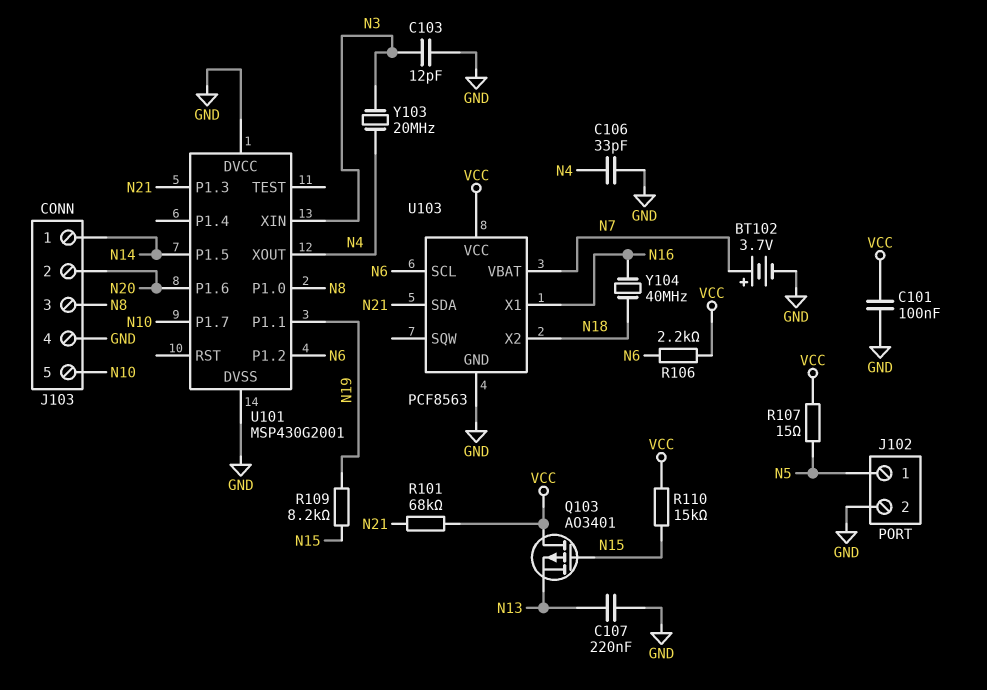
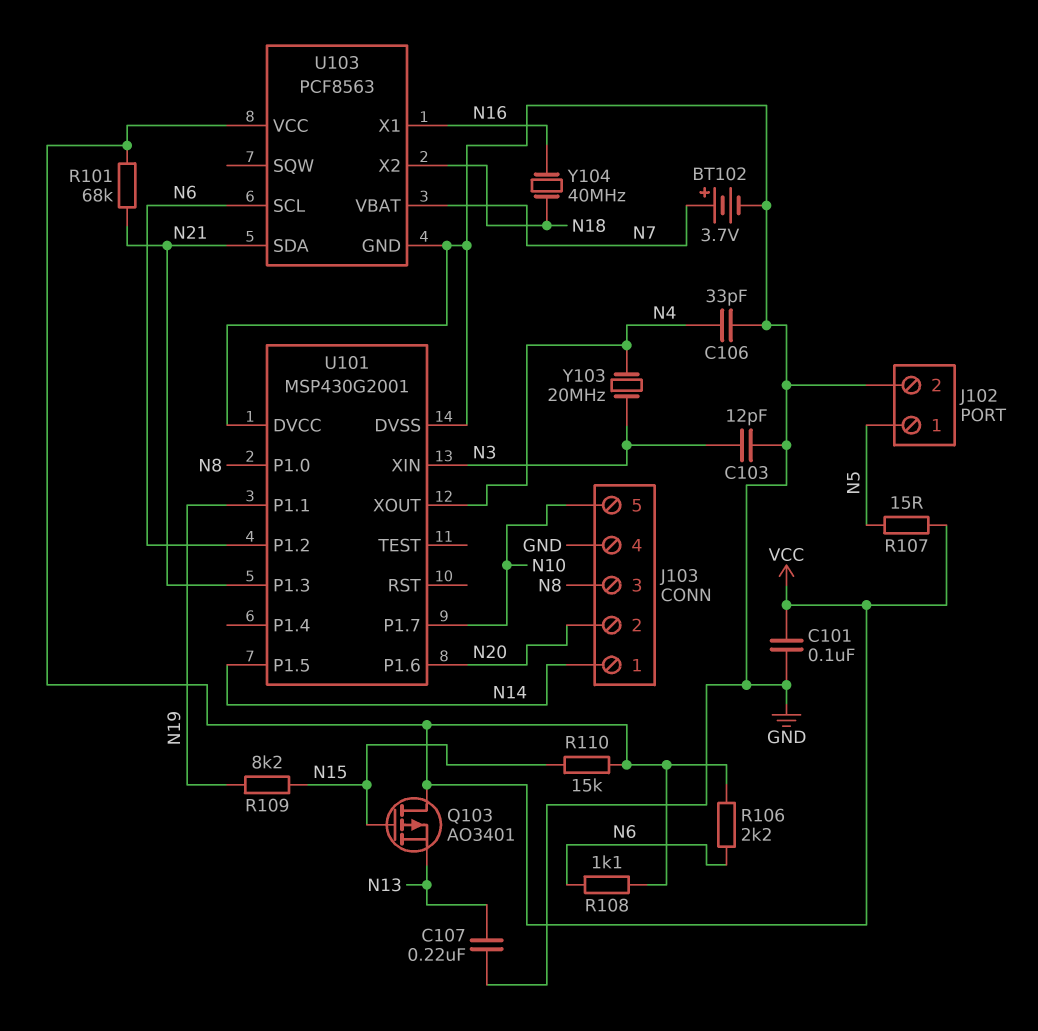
R108: none -> 1.1k (N6, VCC)

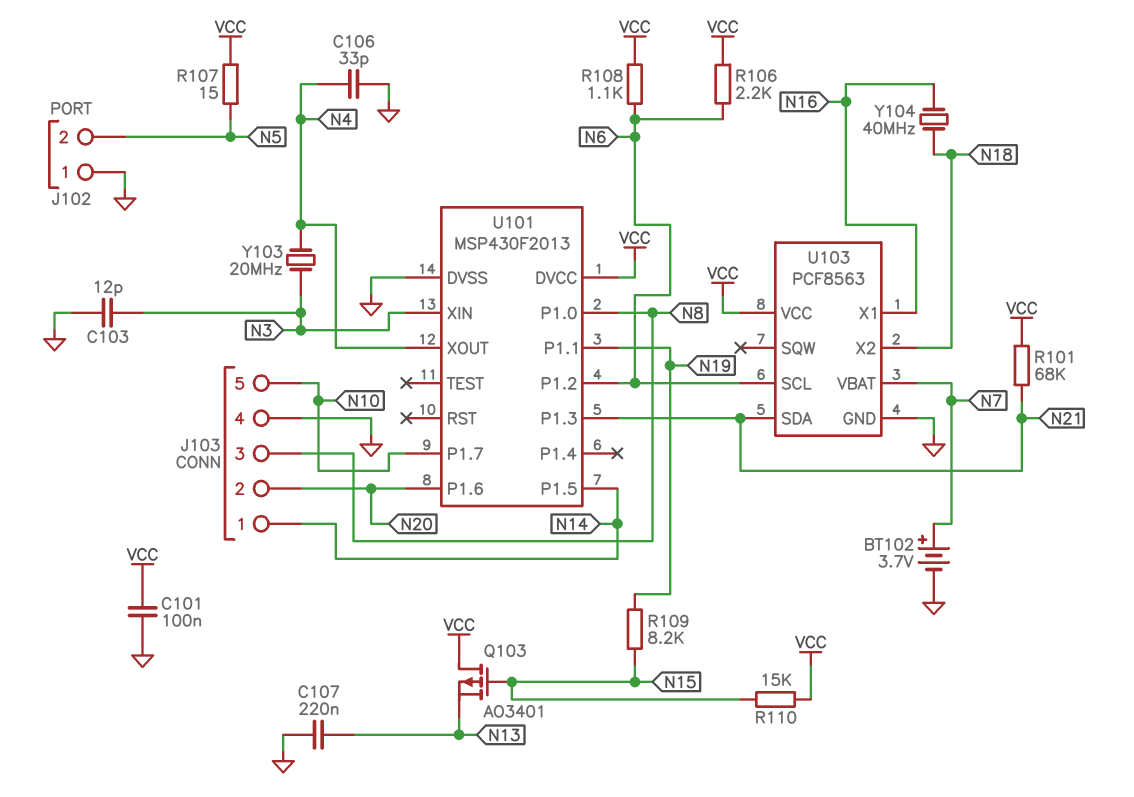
J102 pin 1: N5 -> GND
J102 pin 2: GND -> N5
U101: MSP430G2001 -> MSP430F2013
U101 pin DVCC: GND -> VCC

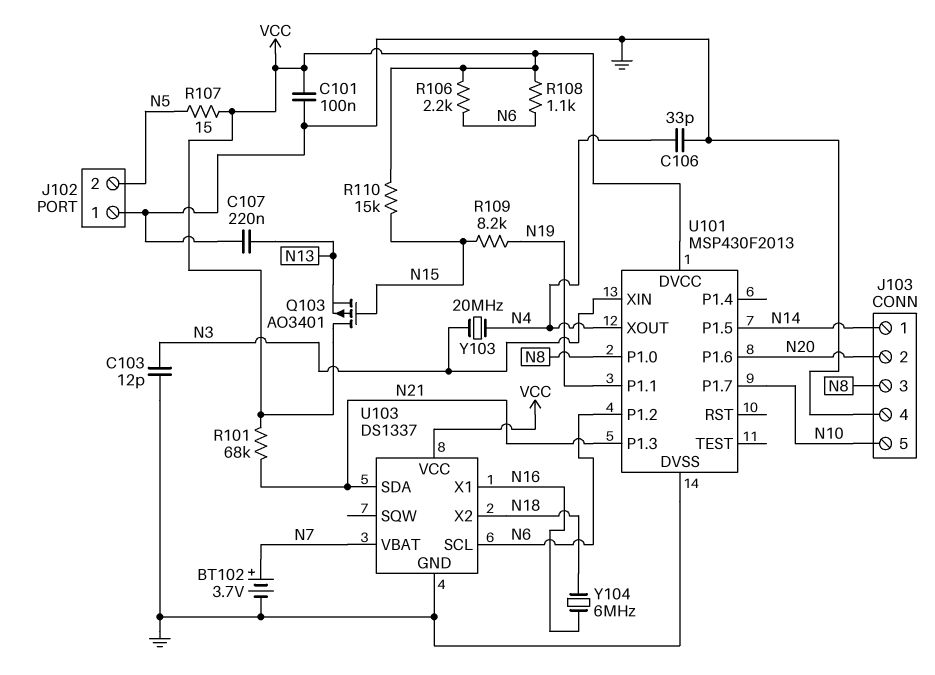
U103: PCF8563 -> DS1337
Y104: 40MHz (N16, N18) -> 6MHz (N16, N18)

